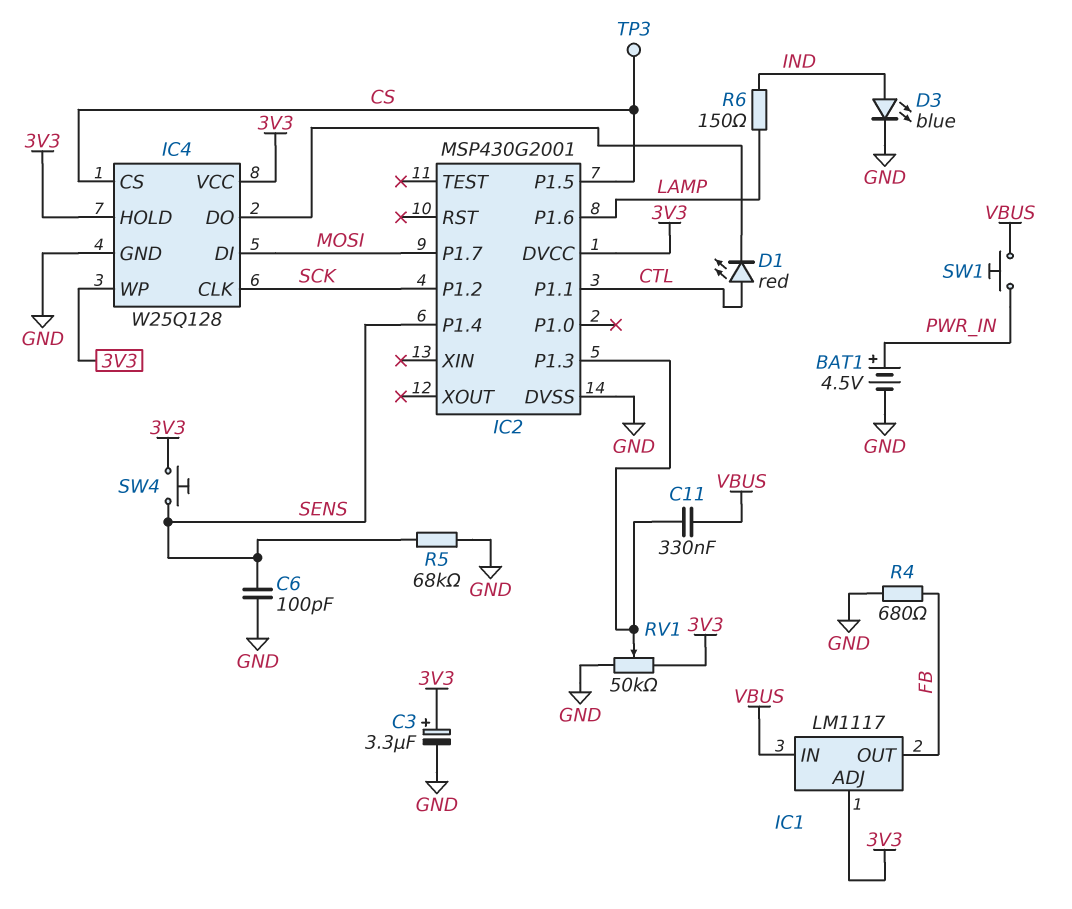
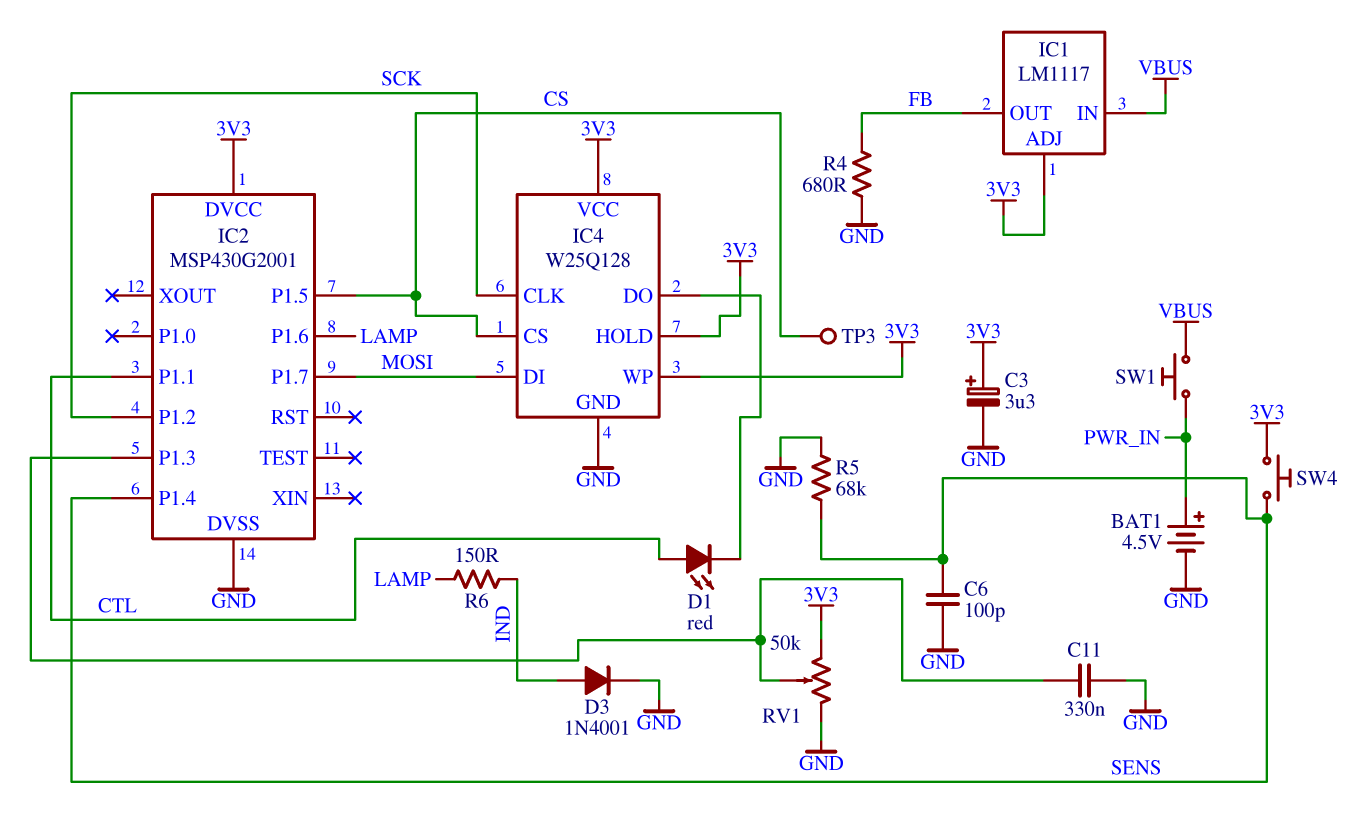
C11: 330nF (IC2/P1.3, VBUS) -> 330nF (GND, IC2/P1.3)
D3: LED blue (A IND, K GND) -> diode 1N4001 (A IND, K GND)

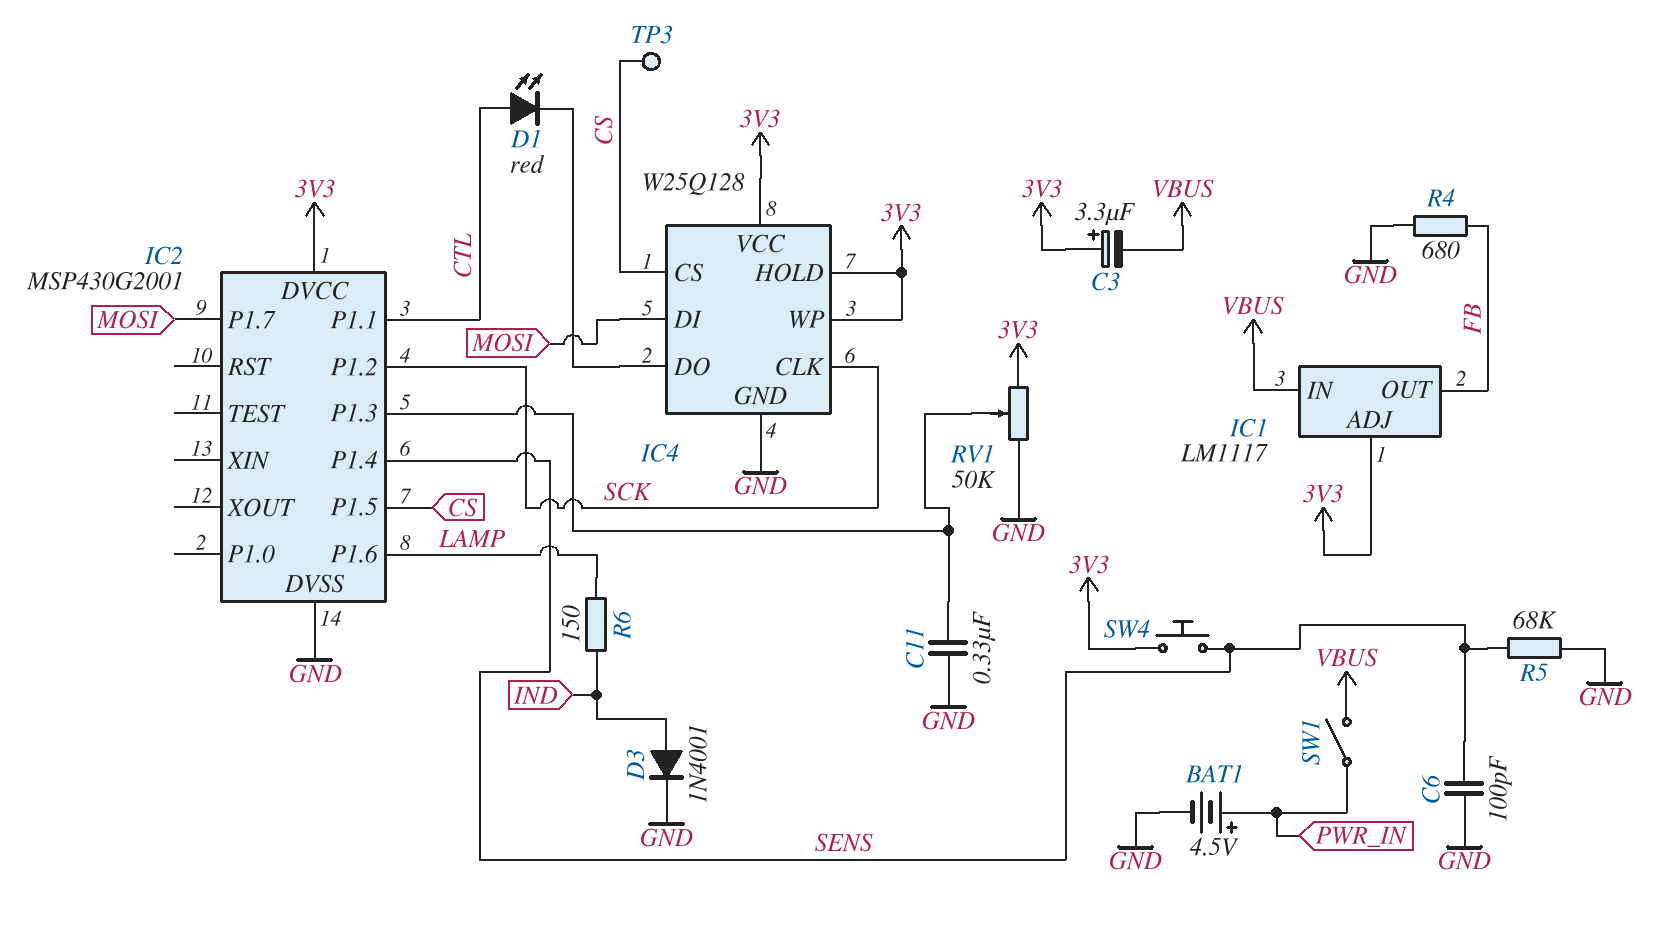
C3: 3.3uF (plus 3V3, minus GND) -> 3.3uF (plus 3V3, minus VBUS)
SW1: button (PWR_IN, VBUS) -> switch (PWR_IN, VBUS)

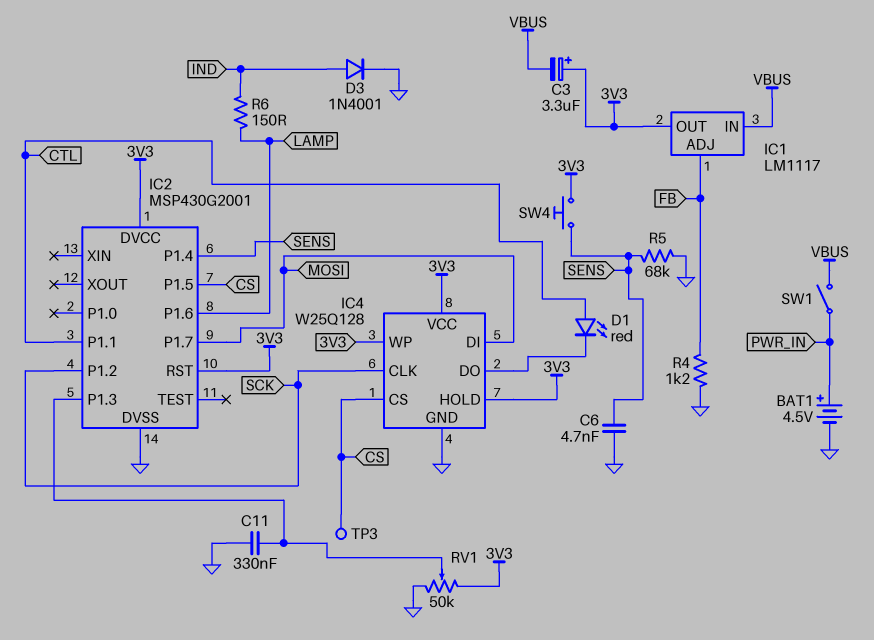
C6: 100pF (GND, SENS) -> 4.7nF (GND, SENS)
IC1 pin ADJ: 3V3 -> FB
IC1 pin OUT: FB -> 3V3
IC2 pin RST: none -> 3V3
R4: 680 (FB, GND) -> 1.2k (FB, GND)

